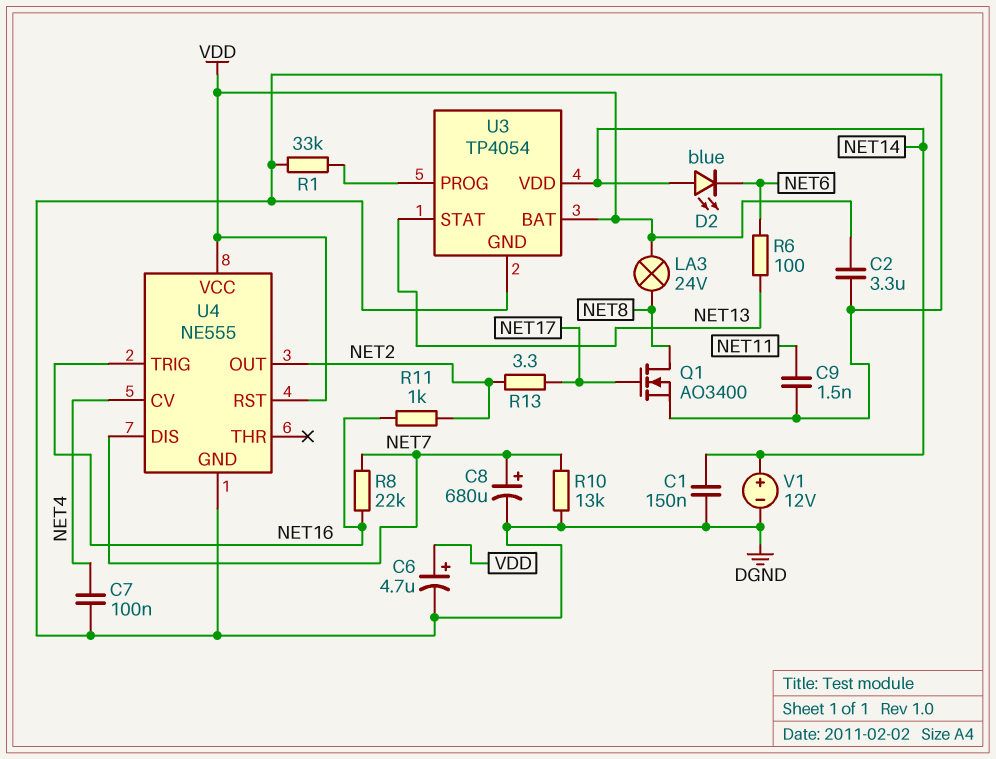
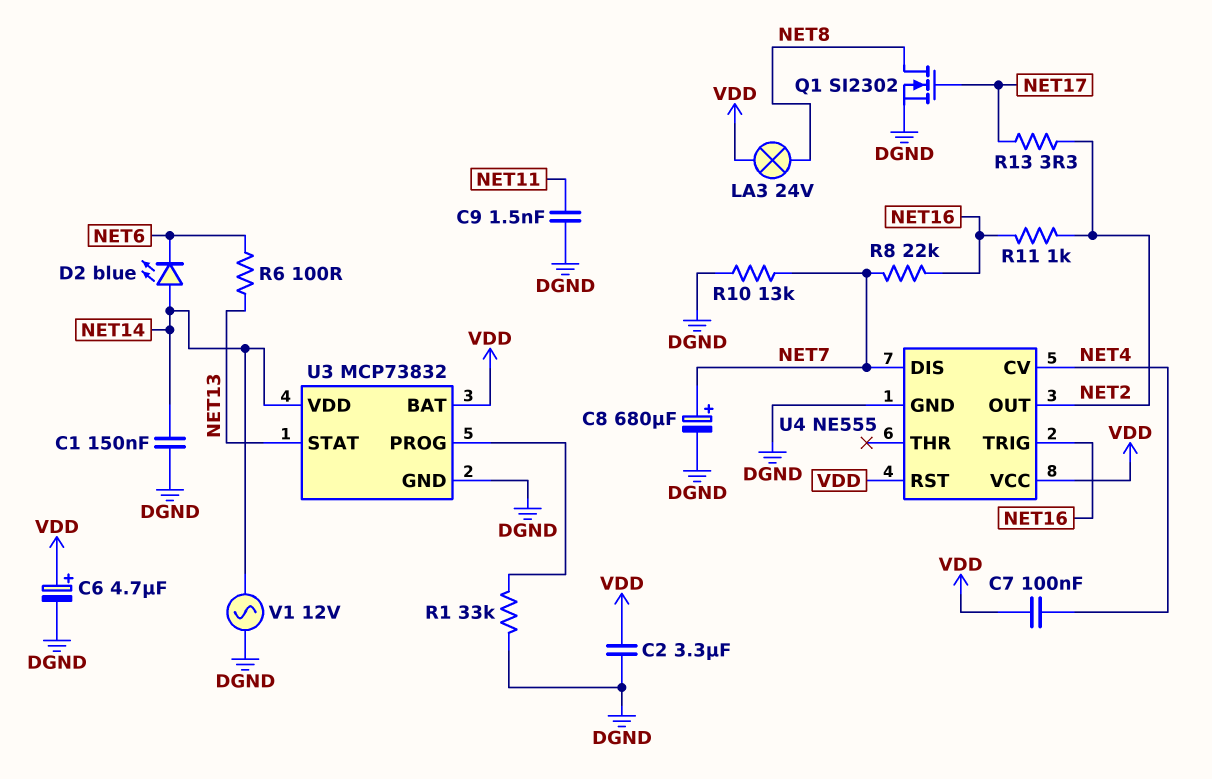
C7: 100nF (DGND, NET4) -> 100nF (NET4, VDD)
Q1: NMOS AO3400 (G NET17, D NET8, S DGND) -> NMOS SI2302 (G NET17, D NET8, S DGND)
U3: TP4054 -> MCP73832
V1: 12V (plus NET14, minus DGND) -> AC 12V (DGND, NET14)

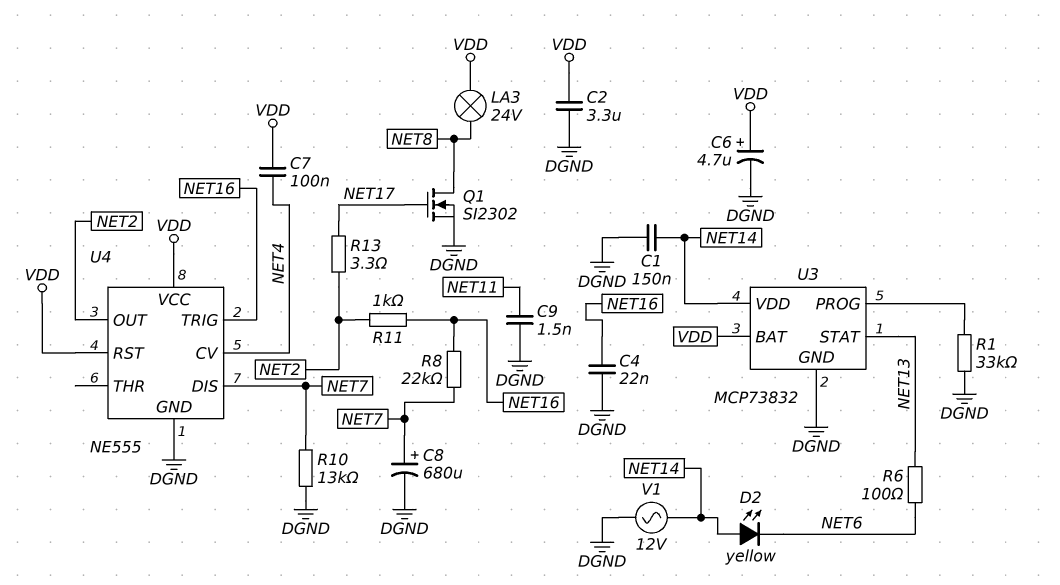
C4: none -> 22nF (DGND, NET16)
D2: LED blue (A NET14, K NET6) -> LED yellow (A NET14, K NET6)

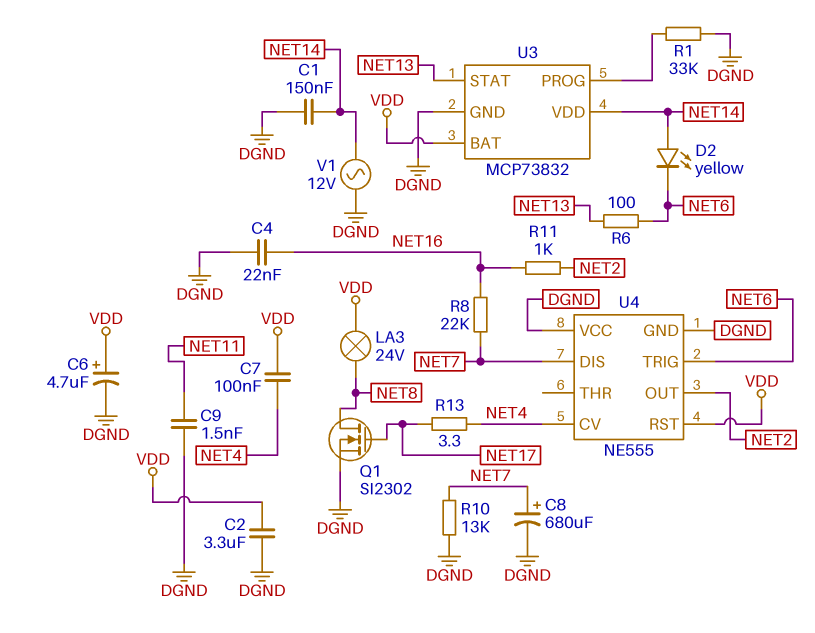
R13: 3.3 (NET2, NET17) -> 3.3 (NET4, NET17)
U4 pin TRIG: NET16 -> NET6
U4 pin VCC: VDD -> DGND

